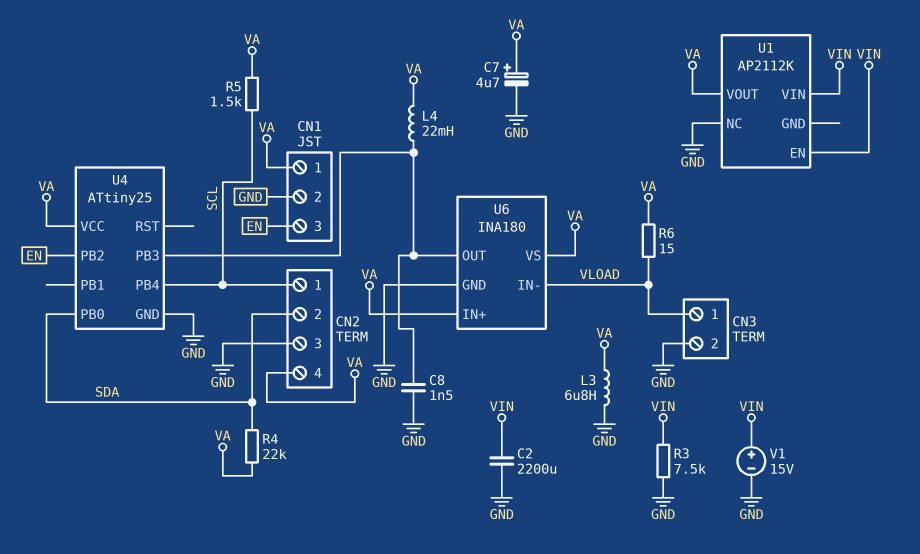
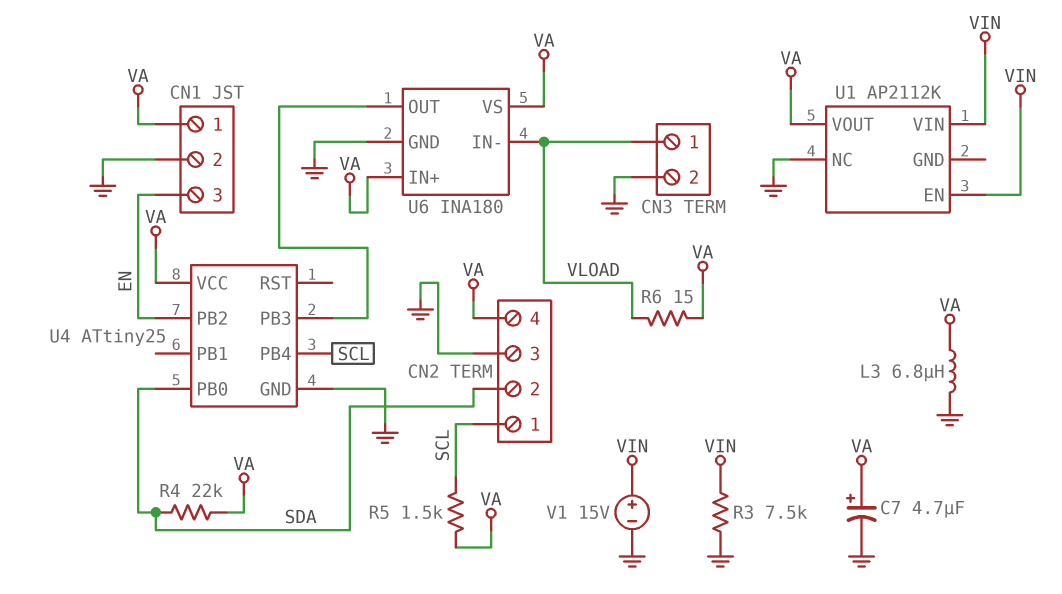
C2: 2200uF (GND, VIN) -> none
C8: 1.5nF (GND, U4/PB3) -> none
L4: 22mH (U4/PB3, VA) -> none

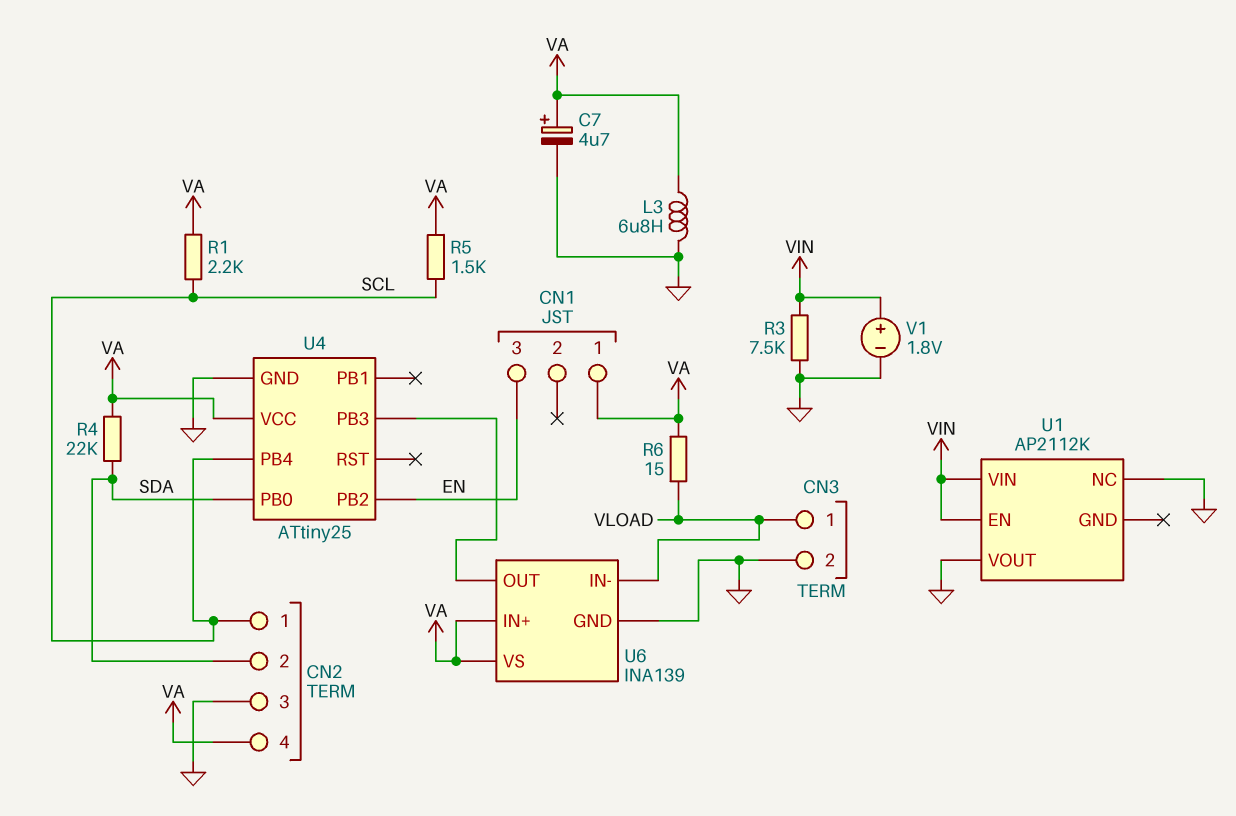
CN1 pin 2: GND -> none
R1: none -> 2.2k (SCL, VA)
U1 pin VOUT: VA -> GND
U6: INA180 -> INA139
V1: 15V (plus VIN, minus GND) -> 1.8V (plus VIN, minus GND)

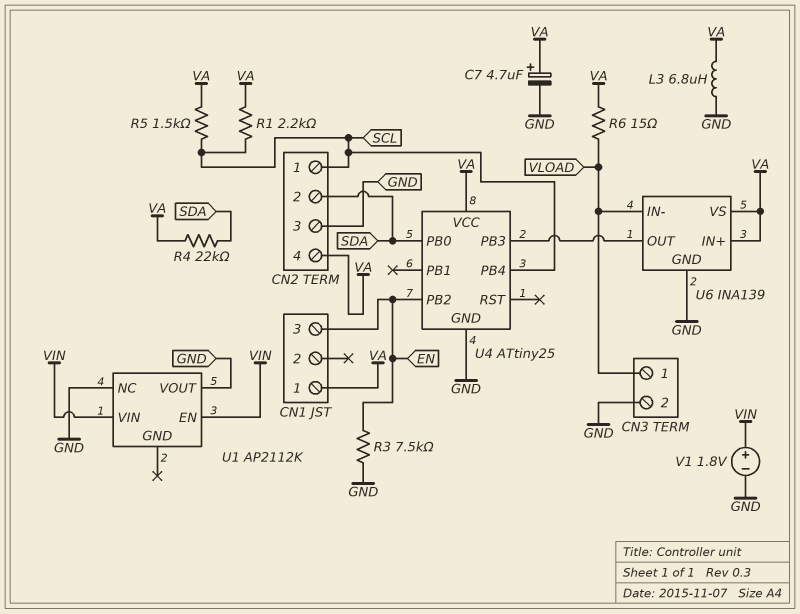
R3: 7.5k (GND, VIN) -> 7.5k (EN, GND)

